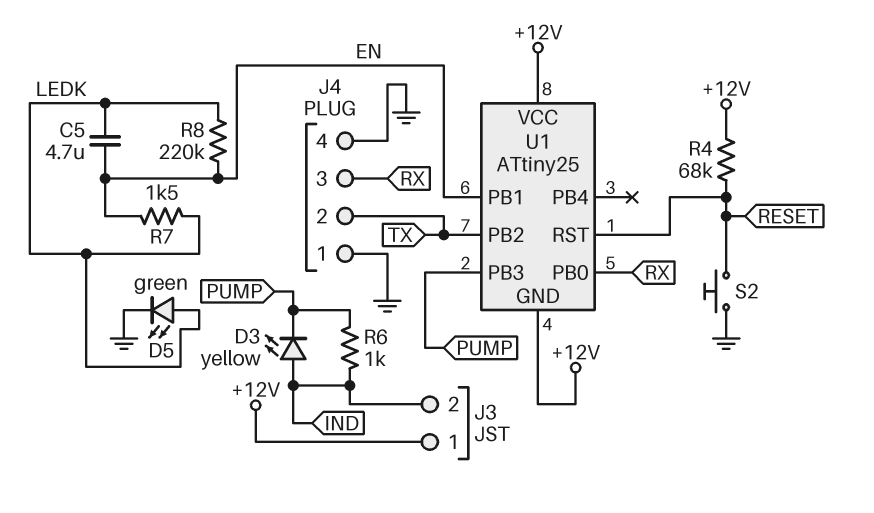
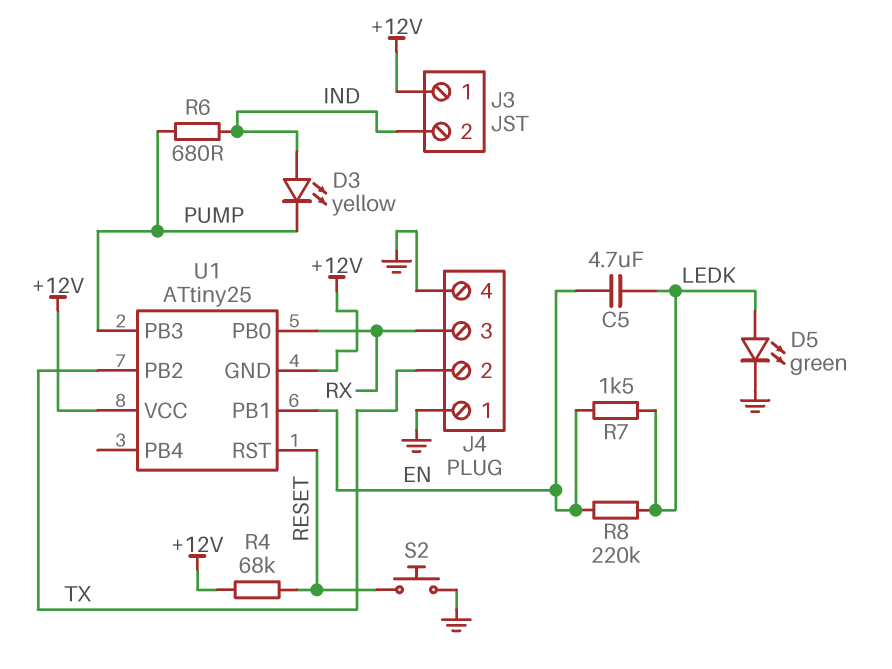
R6: 1k (IND, PUMP) -> 680 (IND, PUMP)

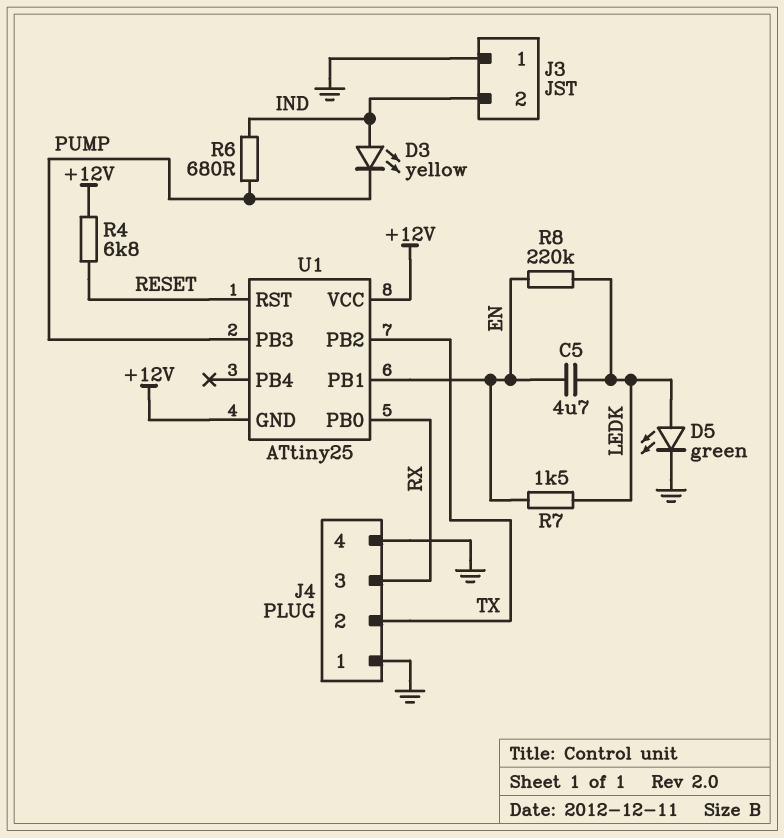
J3 pin 1: +12V -> GND
R4: 68k (+12V, RESET) -> 6.8k (+12V, RESET)
S2: button (GND, RESET) -> none

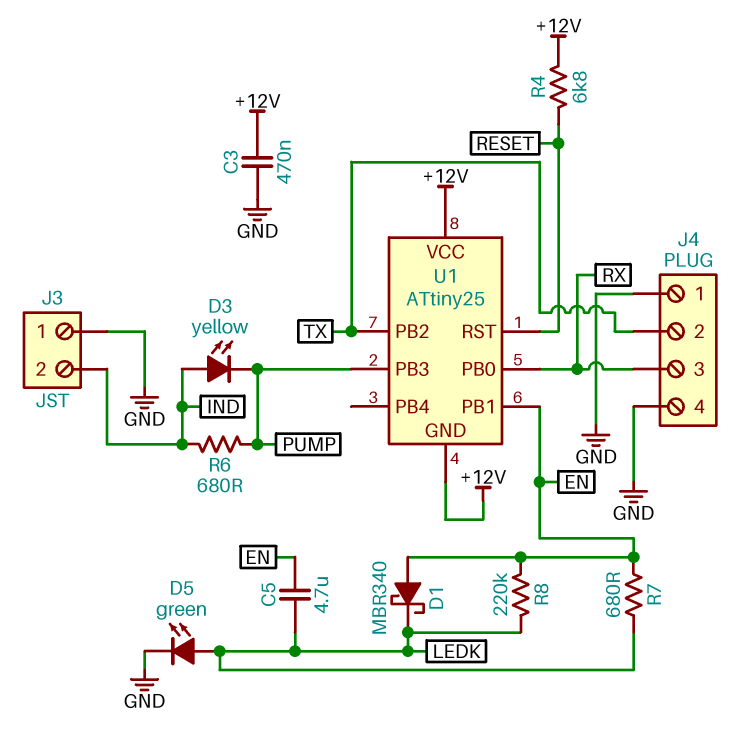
C3: none -> 470nF (+12V, GND)
D1: none -> schottky MBR340 (A EN, K LEDK)
R7: 1.5k (EN, LEDK) -> 680 (EN, LEDK)

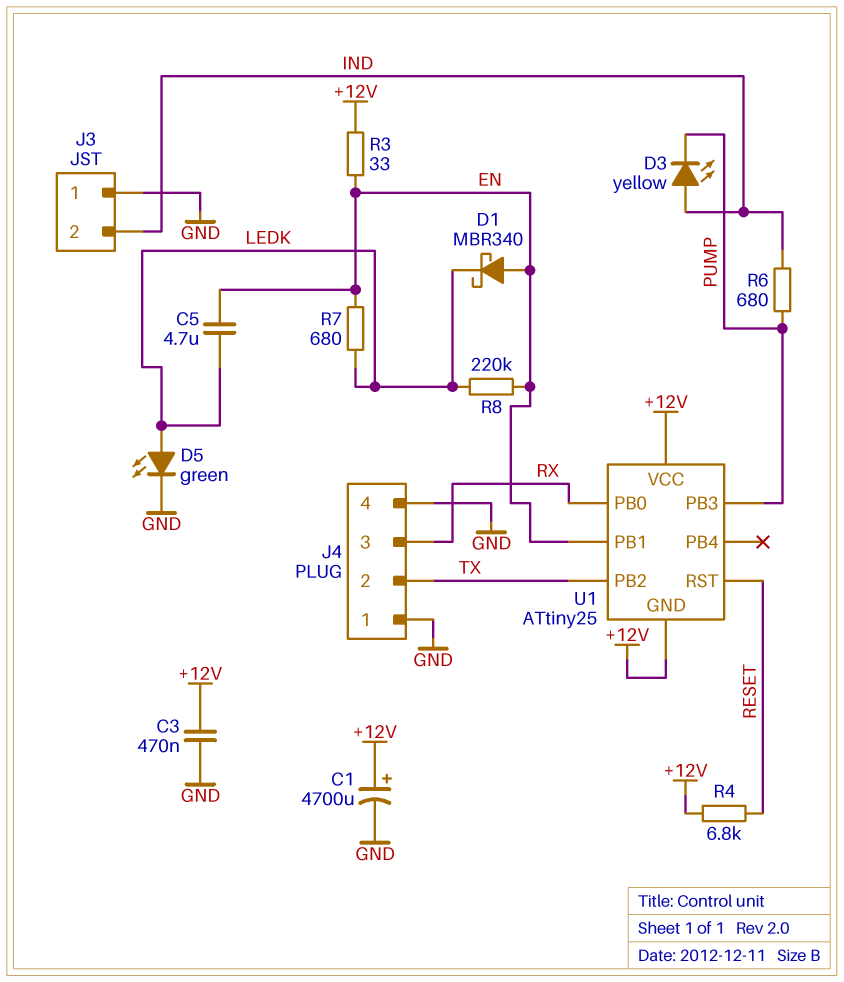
C1: none -> 4700uF (plus +12V, minus GND)
R3: none -> 33 (+12V, EN)

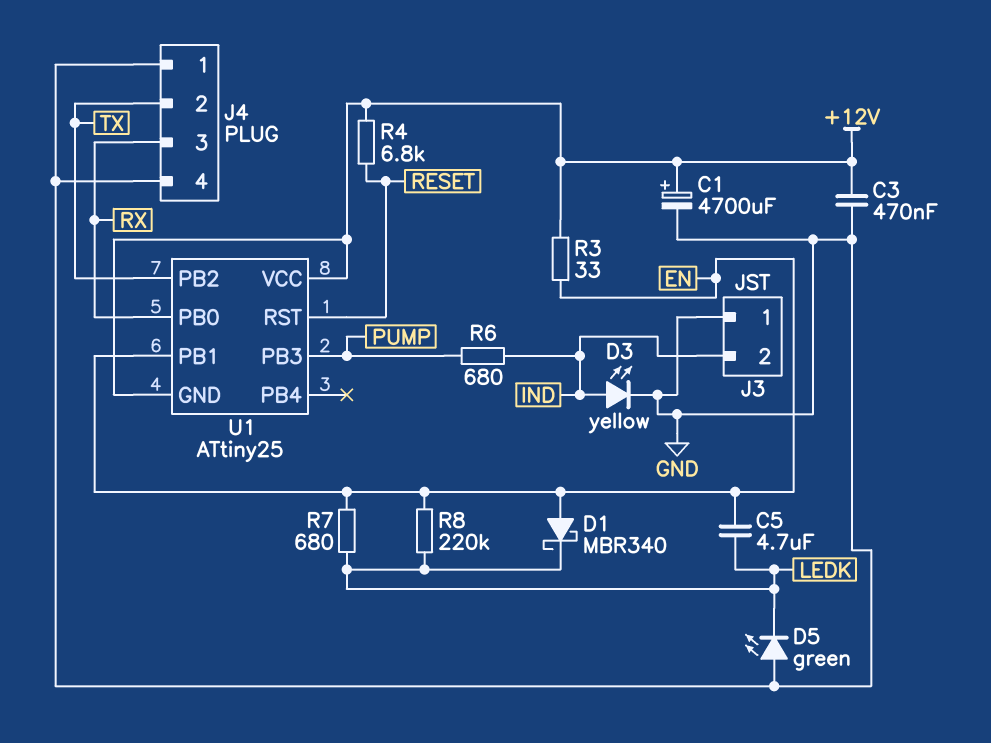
D3: LED yellow (A IND, K PUMP) -> LED yellow (A IND, K GND)
D5: LED green (A LEDK, K GND) -> LED green (A GND, K LEDK)

